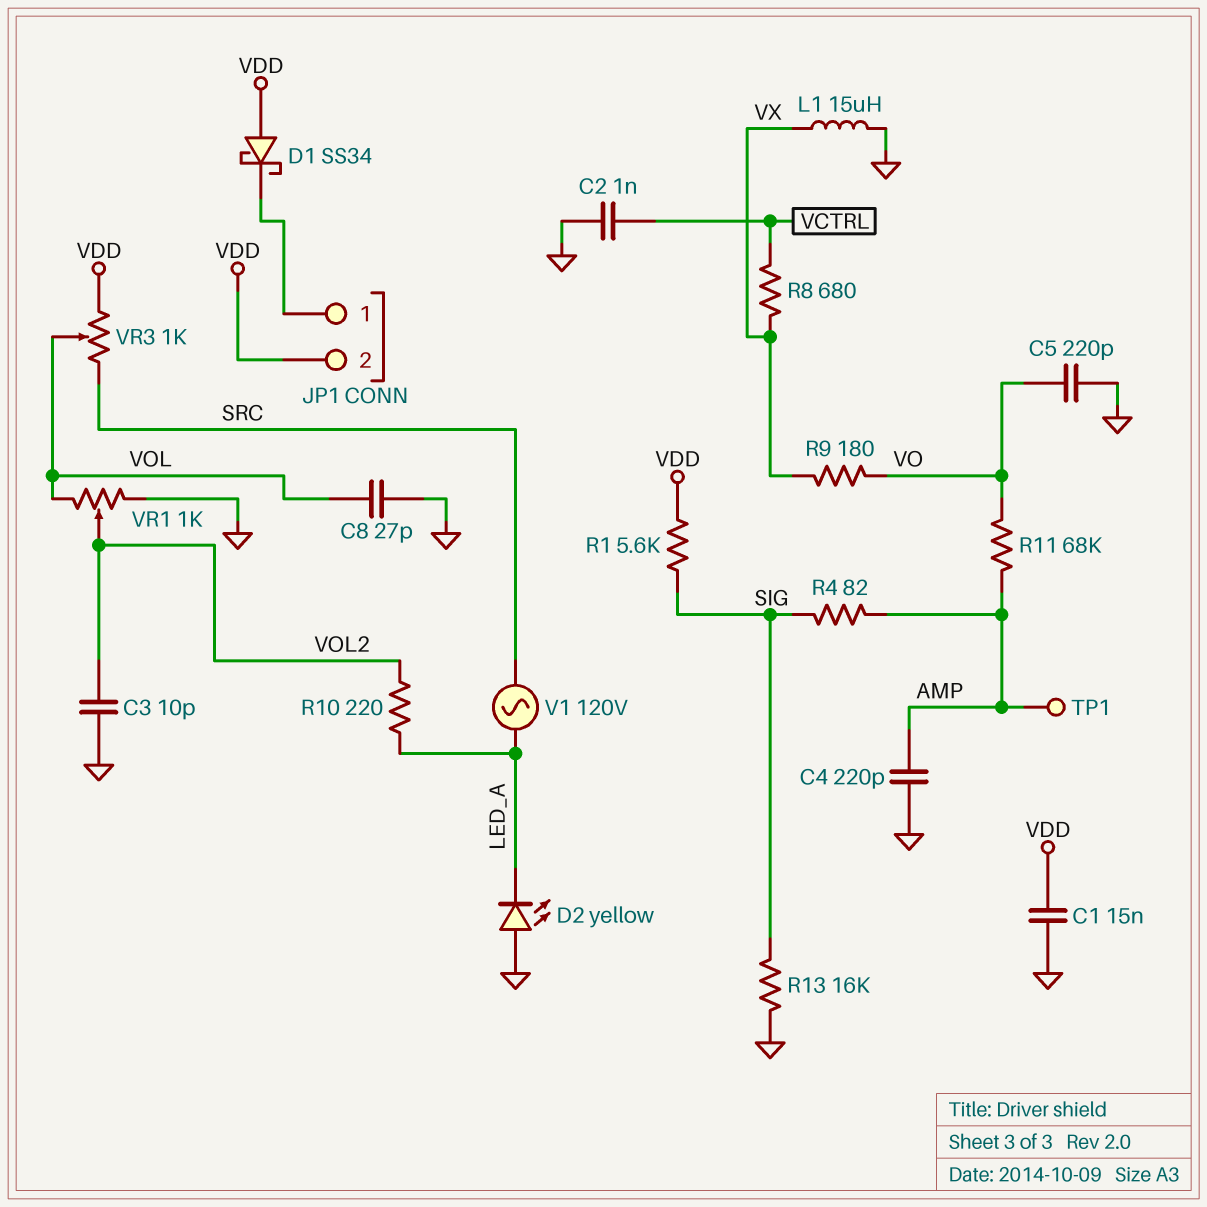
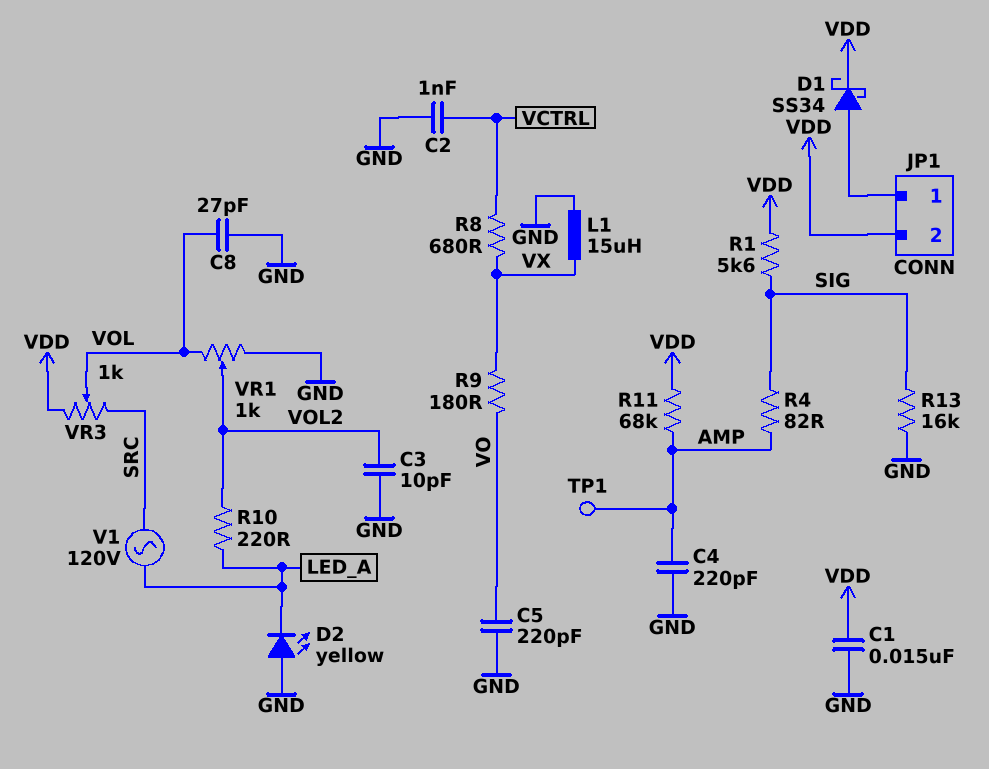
D1: schottky SS34 (A VDD, K JP1/1) -> schottky SS34 (A JP1/1, K VDD)
R11: 68k (AMP, VO) -> 68k (AMP, VDD)

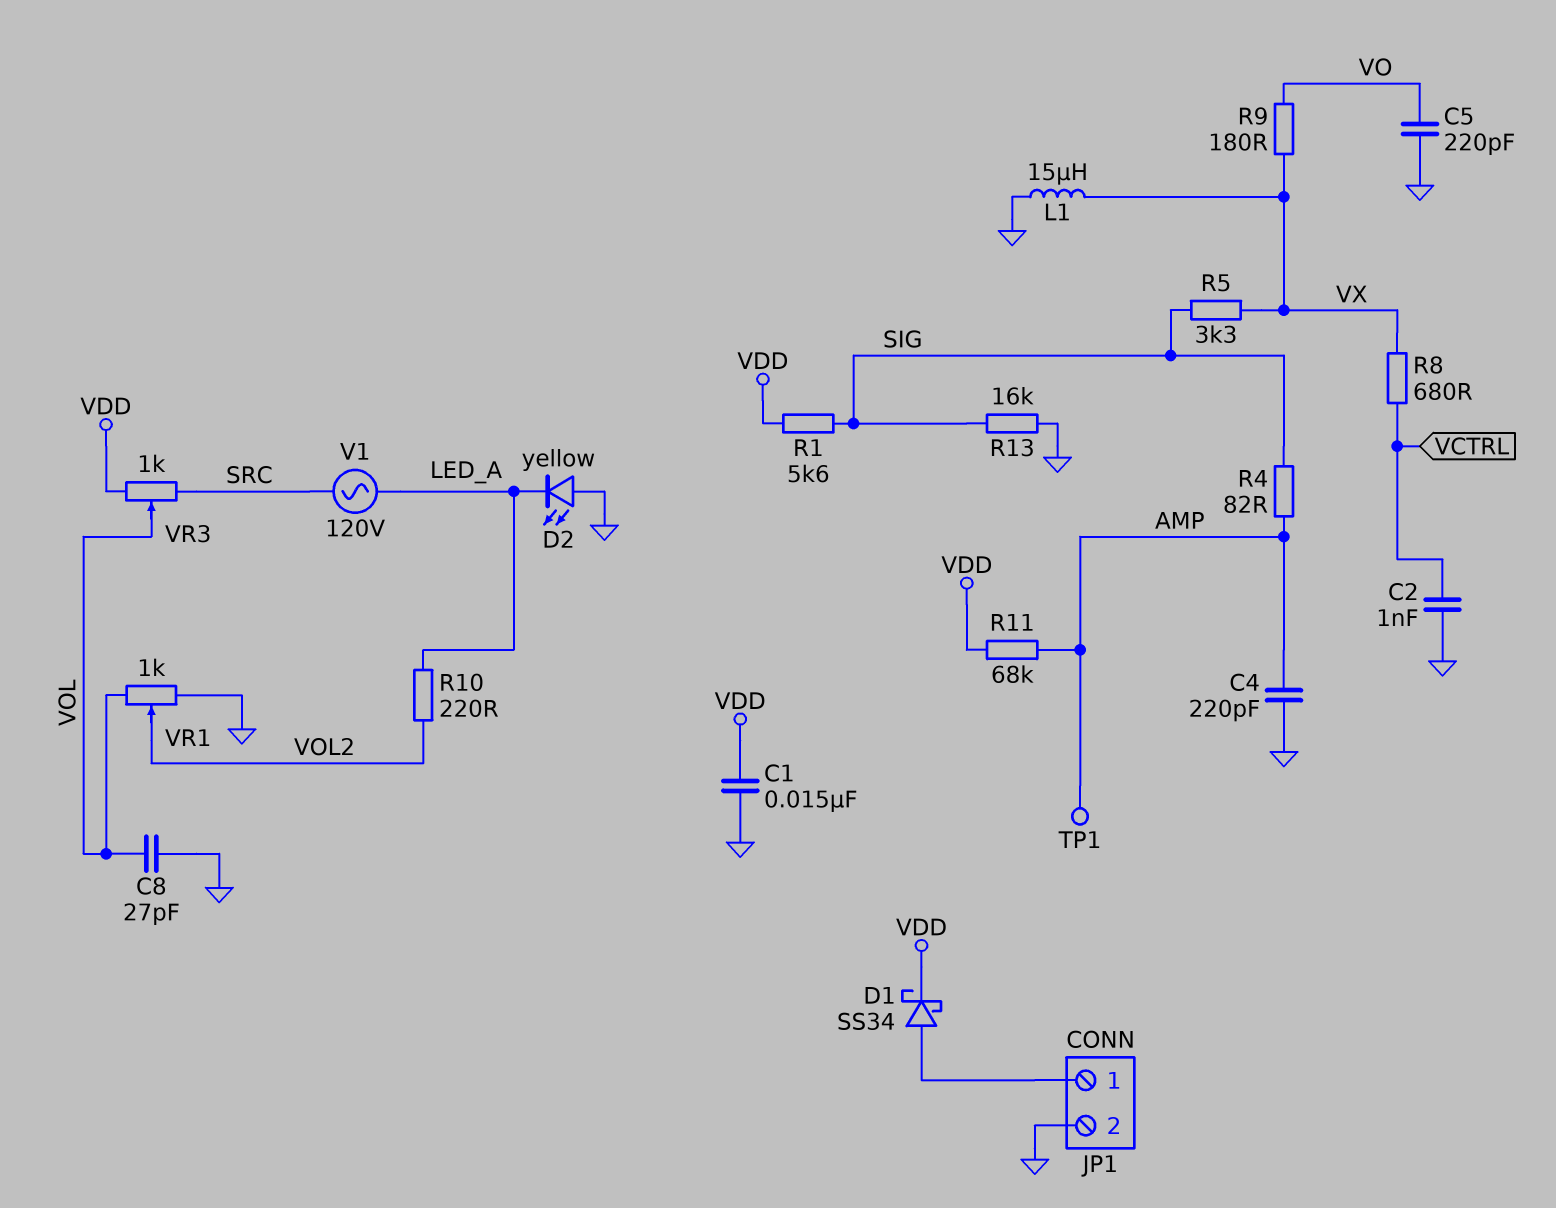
C3: 10pF (GND, VOL2) -> none
JP1 pin 2: VDD -> GND
R5: none -> 3.3k (SIG, VX)

